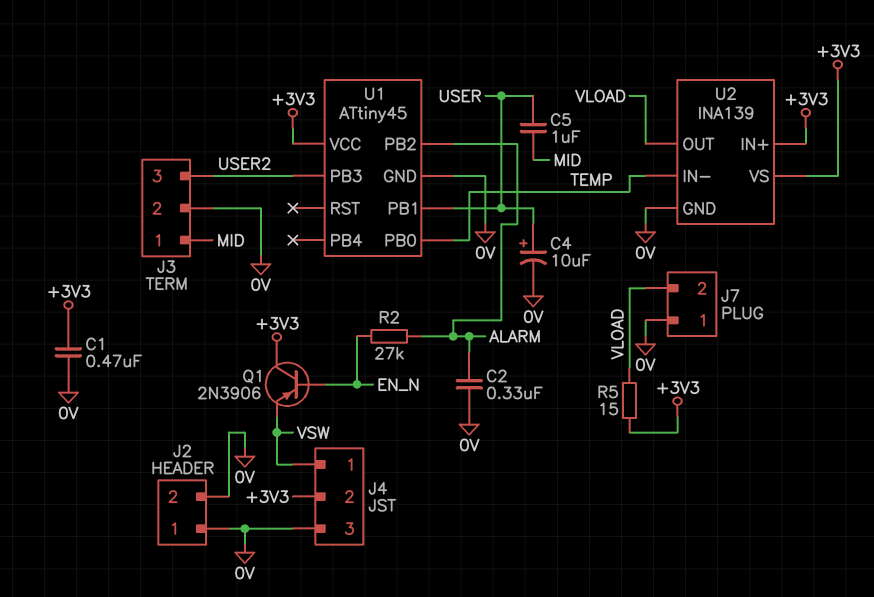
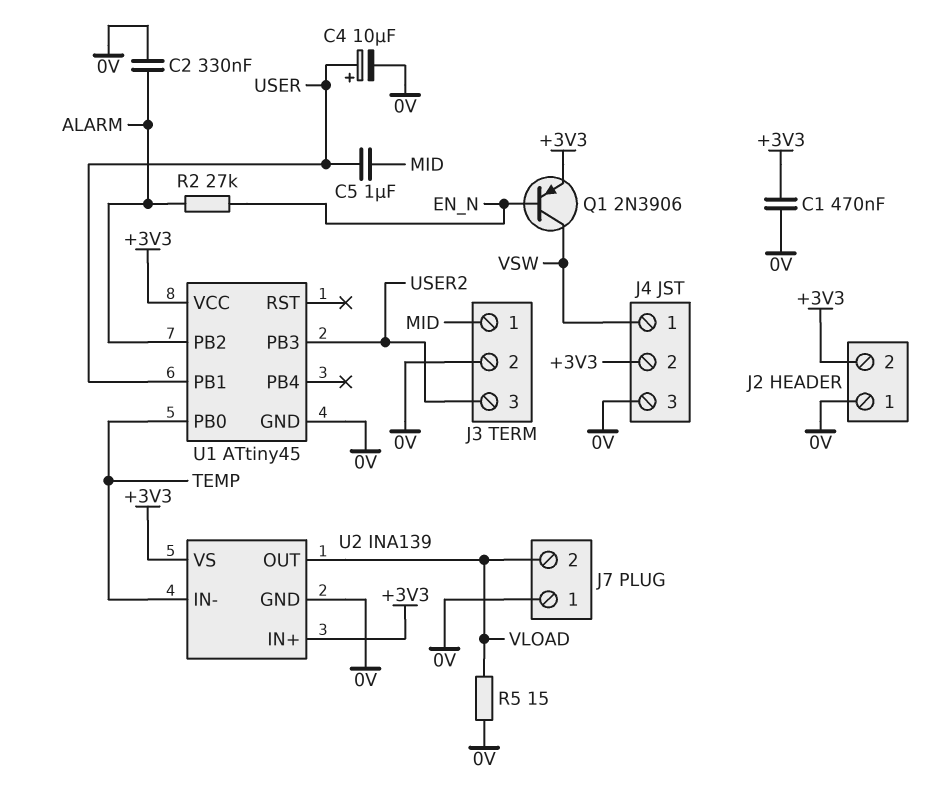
J2 pin 2: 0V -> +3V3
Q1: PNP 2N3906 (B EN_N, C +3V3, E VSW) -> PNP 2N3906 (B EN_N, C VSW, E +3V3)
R5: 15 (+3V3, VLOAD) -> 15 (0V, VLOAD)

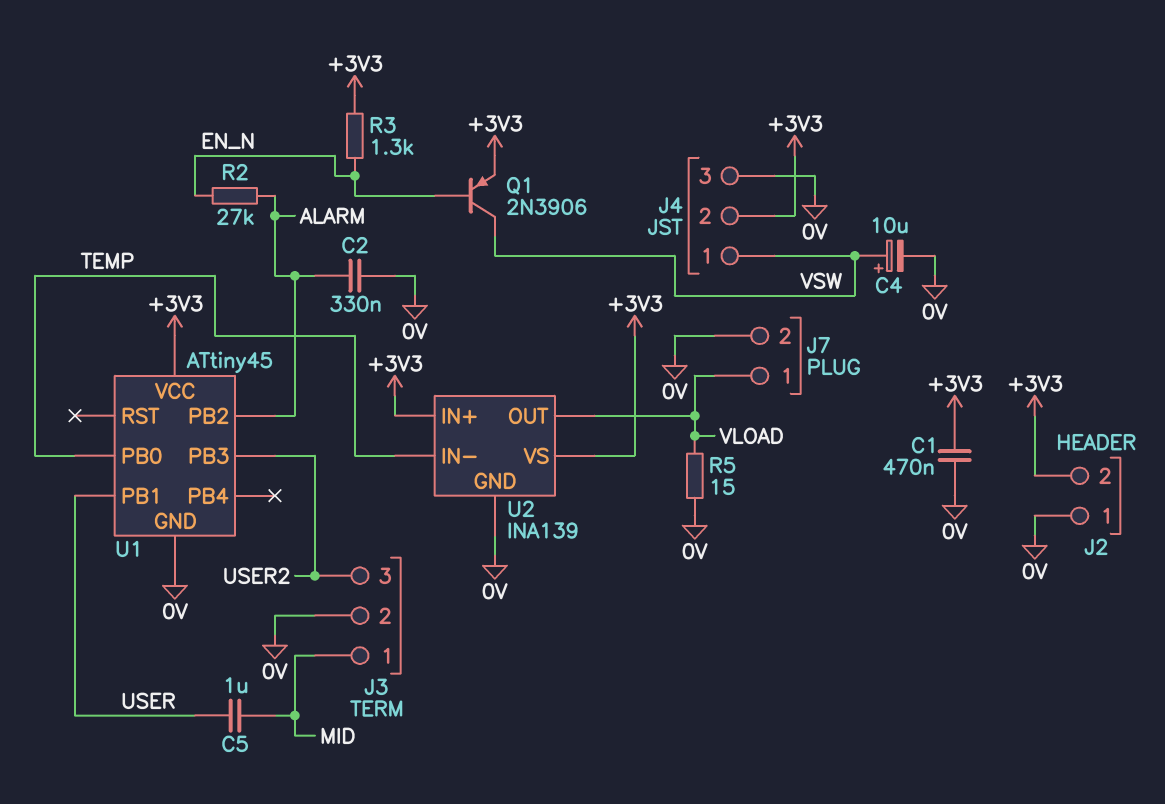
C4: 10uF (plus USER, minus 0V) -> 10uF (plus VSW, minus 0V)
J7 pin 1: 0V -> VLOAD
J7 pin 2: VLOAD -> 0V
R3: none -> 1.3k (+3V3, EN_N)

